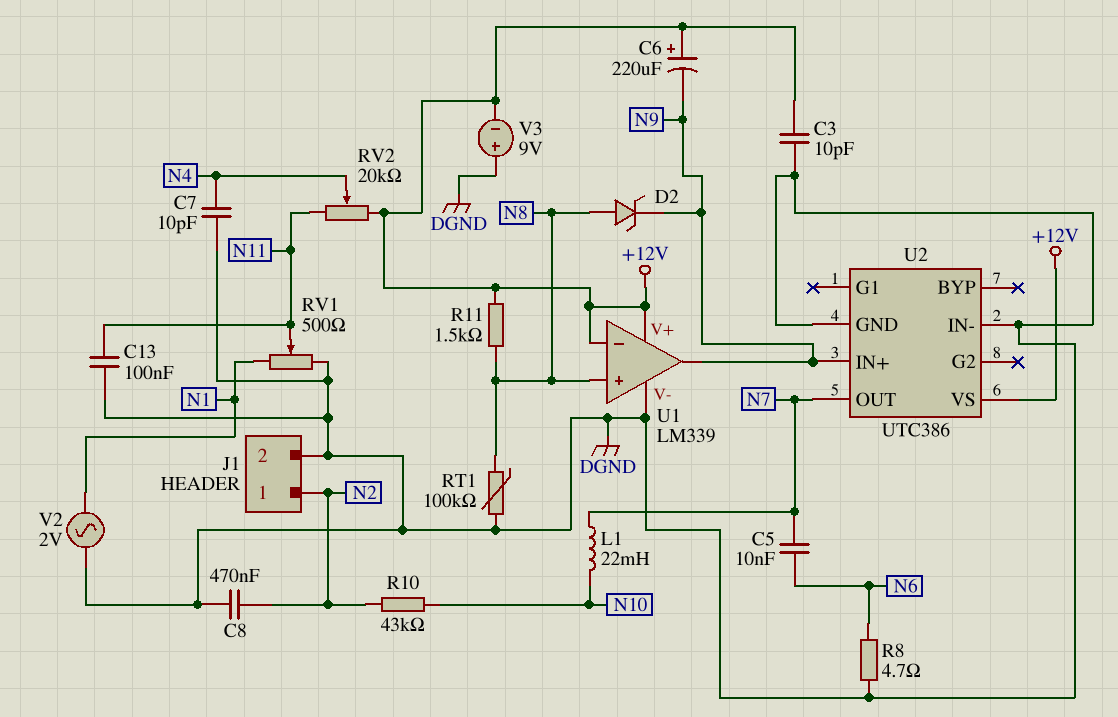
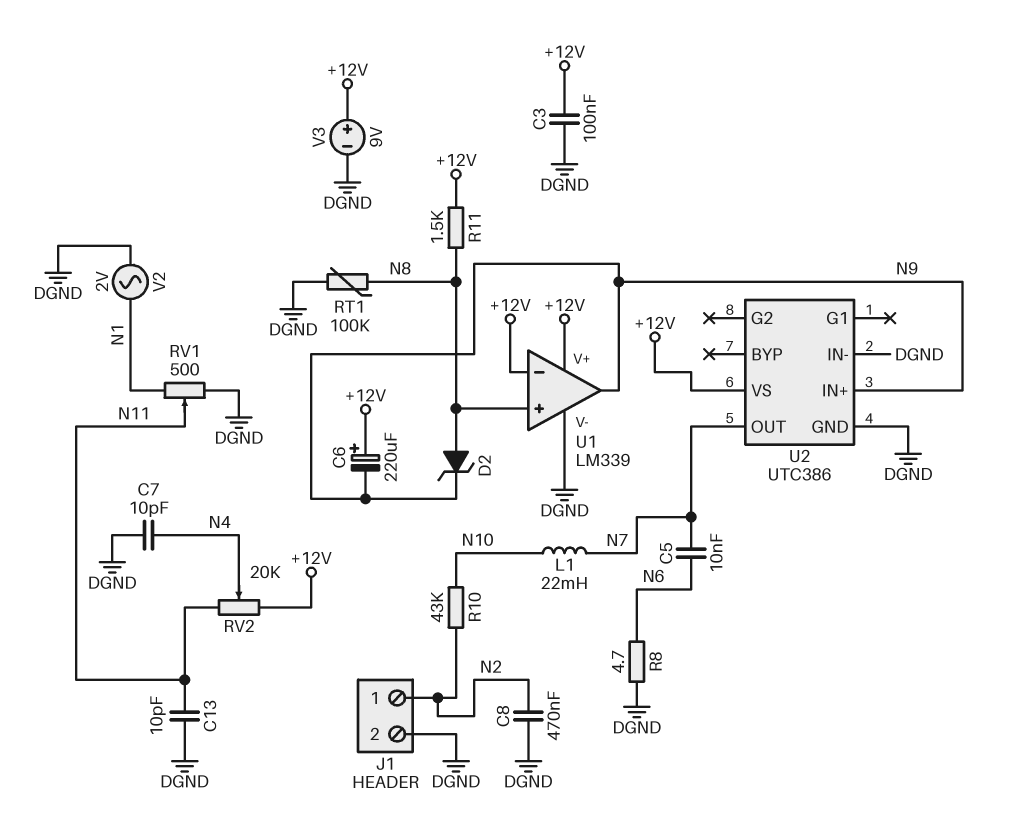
C3: 10pF (+12V, DGND) -> 100nF (+12V, DGND)
C13: 100nF (DGND, N11) -> 10pF (DGND, N11)
V3: 9V (plus DGND, minus +12V) -> 9V (plus +12V, minus DGND)

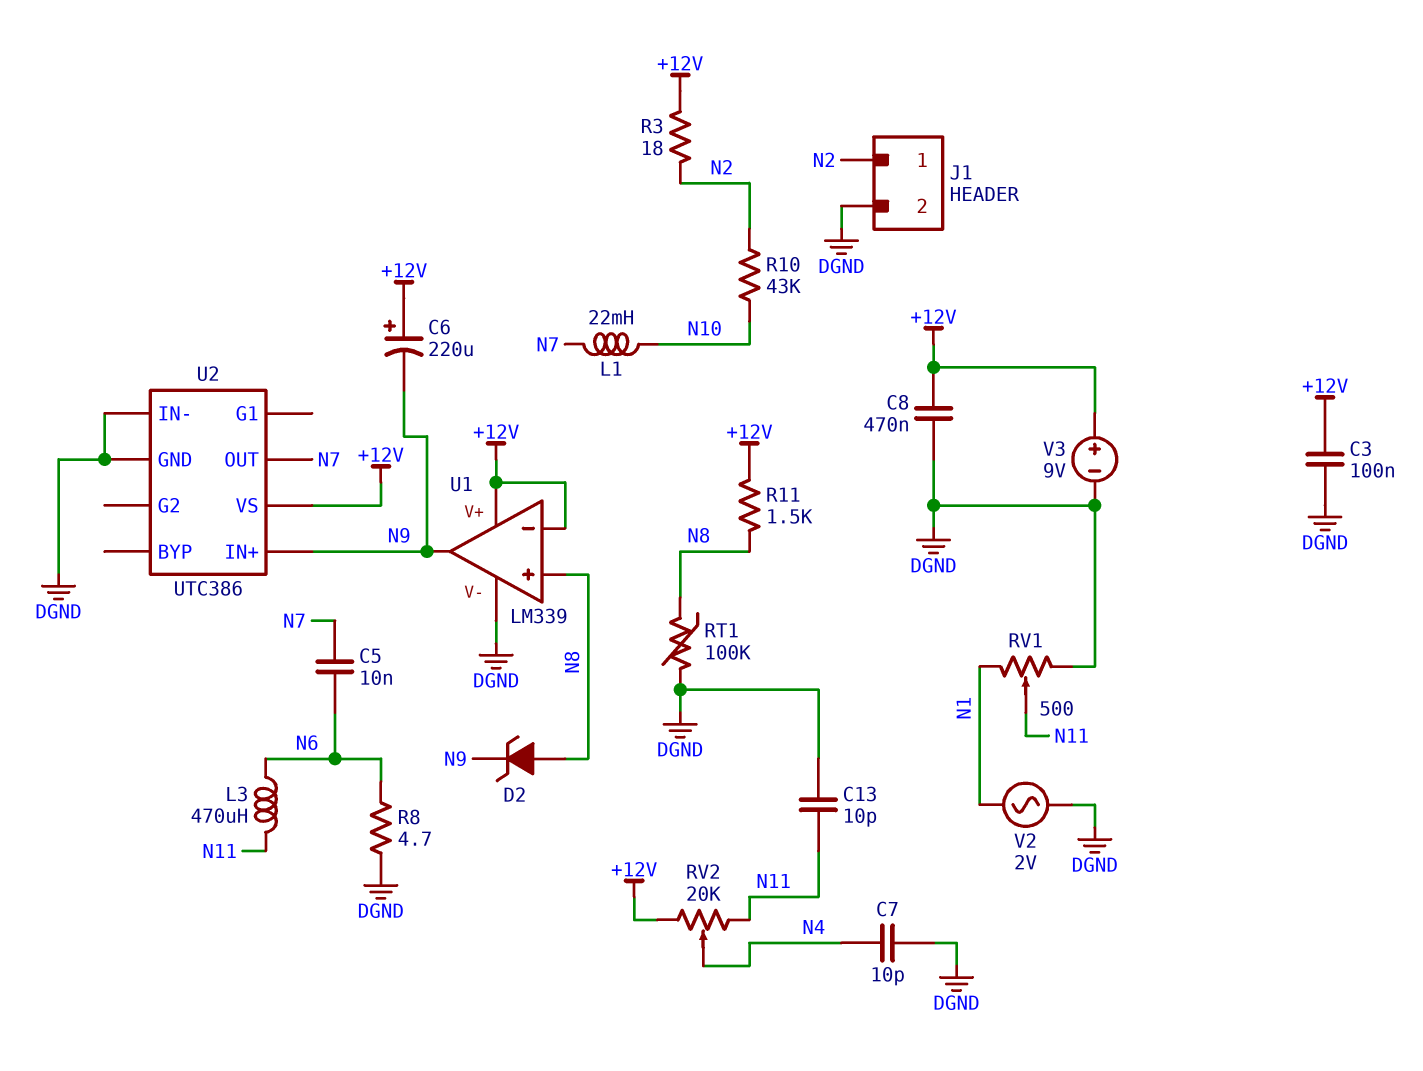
C8: 470nF (DGND, N2) -> 470nF (+12V, DGND)
L3: none -> 470uH (N6, N11)
R3: none -> 18 (+12V, N2)

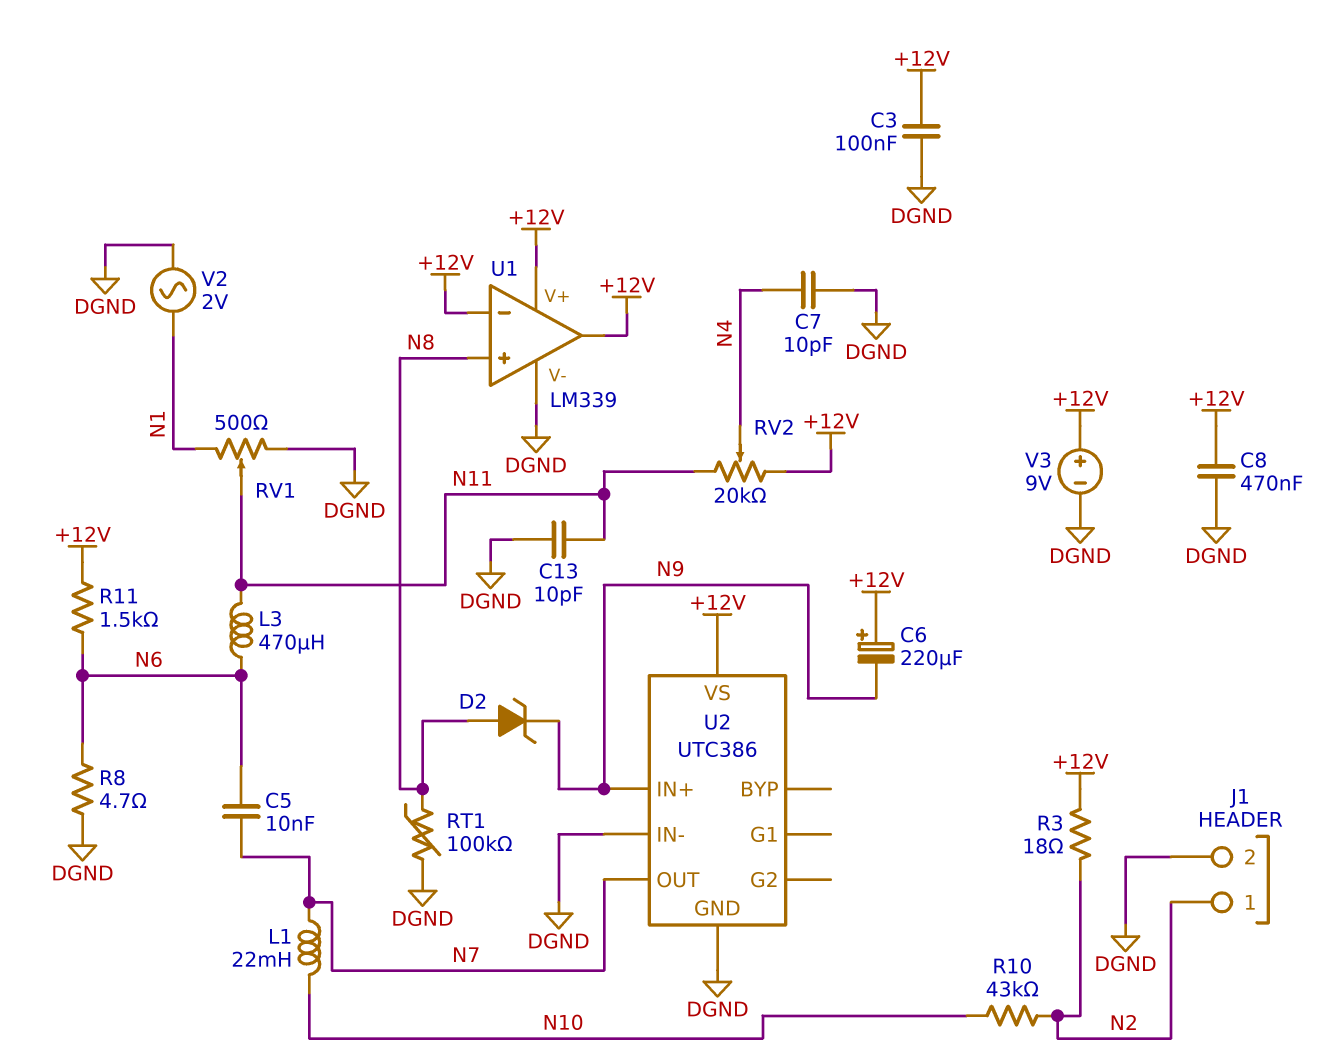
R11: 1.5k (+12V, N8) -> 1.5k (+12V, N6)
U1 pin out: N9 -> +12V

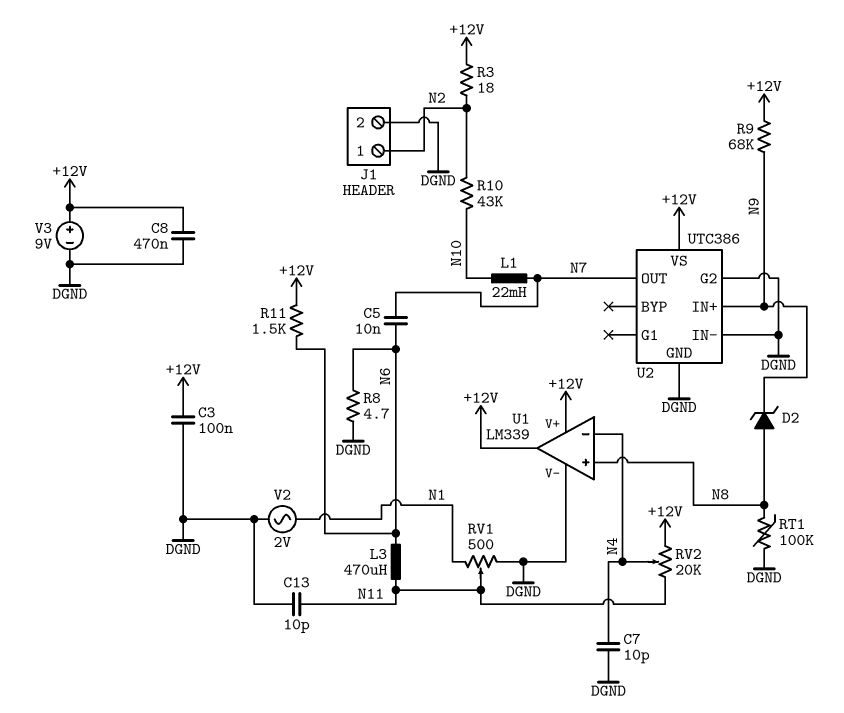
C6: 220uF (plus +12V, minus N9) -> none
R9: none -> 68k (+12V, N9)
U1 pin in-: +12V -> N4
U2 pin G2: none -> DGND

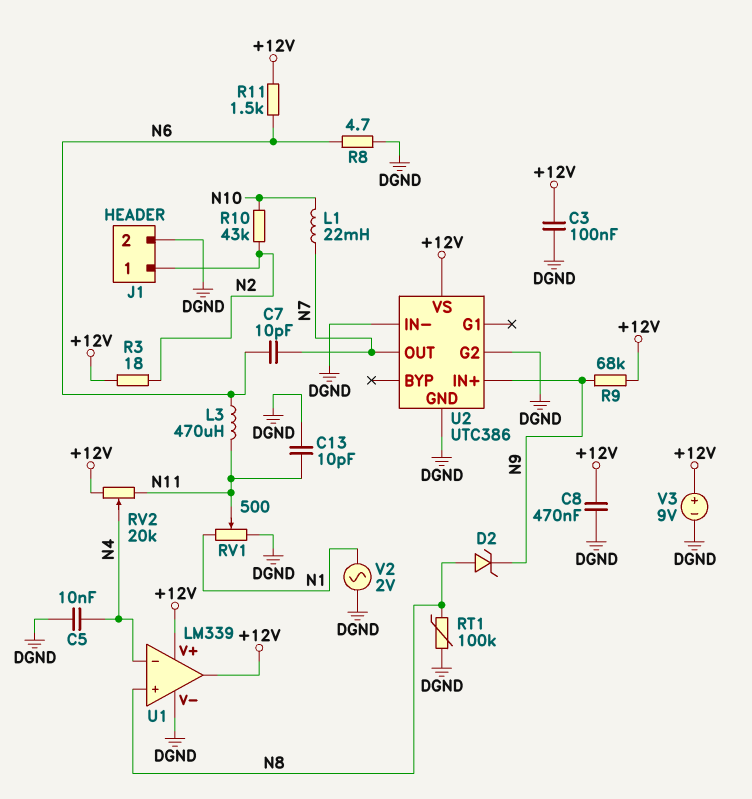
C5: 10nF (N6, N7) -> 10nF (DGND, N4)
C7: 10pF (DGND, N4) -> 10pF (N6, N7)

